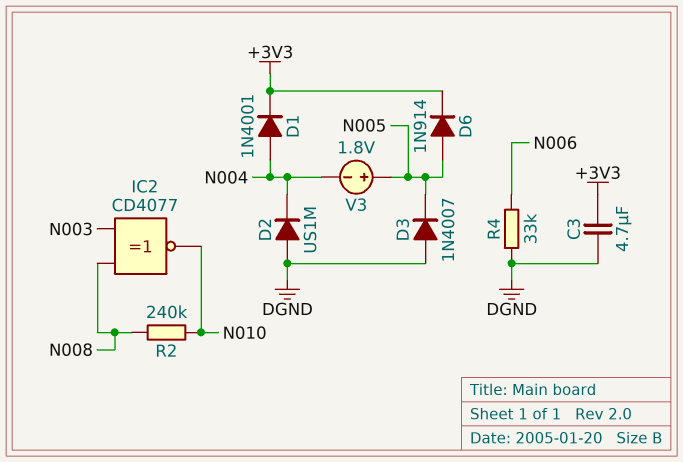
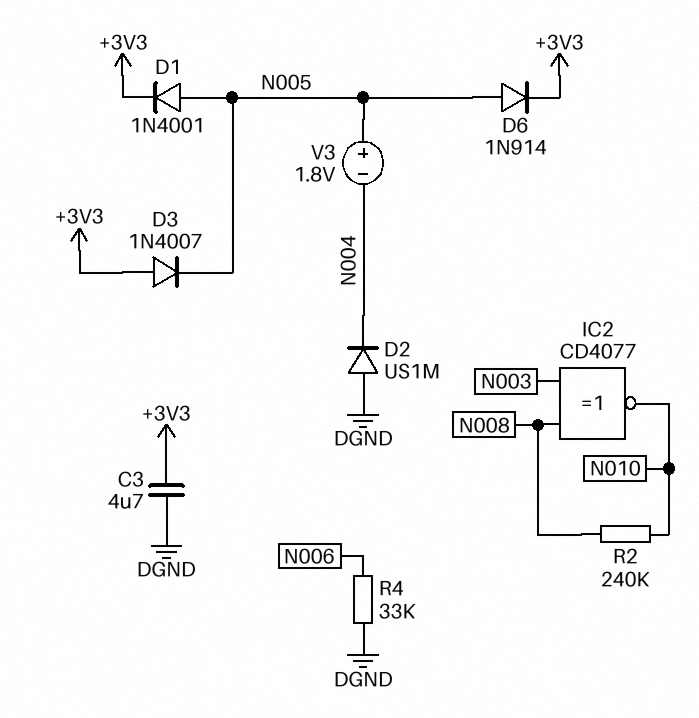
D1: diode 1N4001 (A N004, K +3V3) -> diode 1N4001 (A N005, K +3V3)
D3: diode 1N4007 (A DGND, K N005) -> diode 1N4007 (A +3V3, K N005)

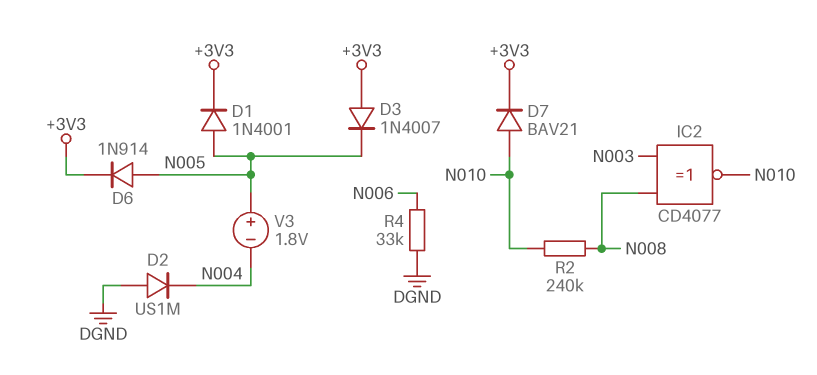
C3: 4.7uF (+3V3, DGND) -> none
D7: none -> diode BAV21 (A N010, K +3V3)

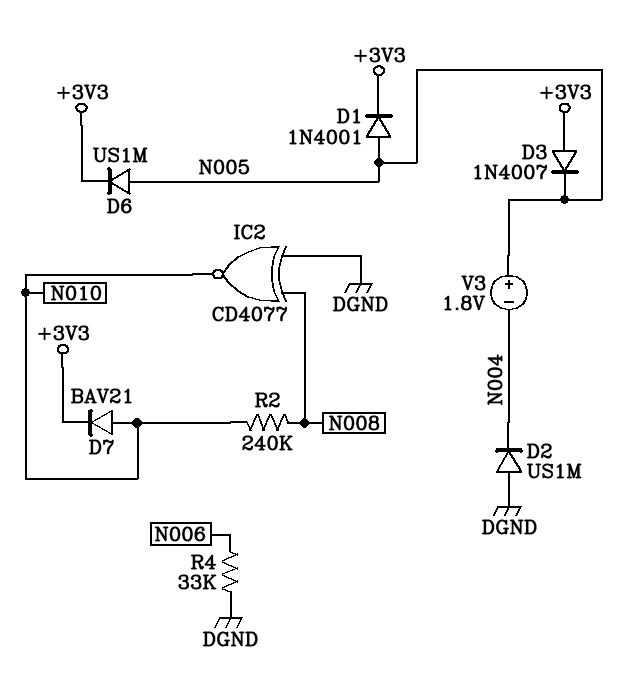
D6: diode 1N914 (A N005, K +3V3) -> diode US1M (A N005, K +3V3)
IC2: XNOR CD4077 (in N003, in N008, out N010) -> XNOR CD4077 (in DGND, in N008, out N010)

